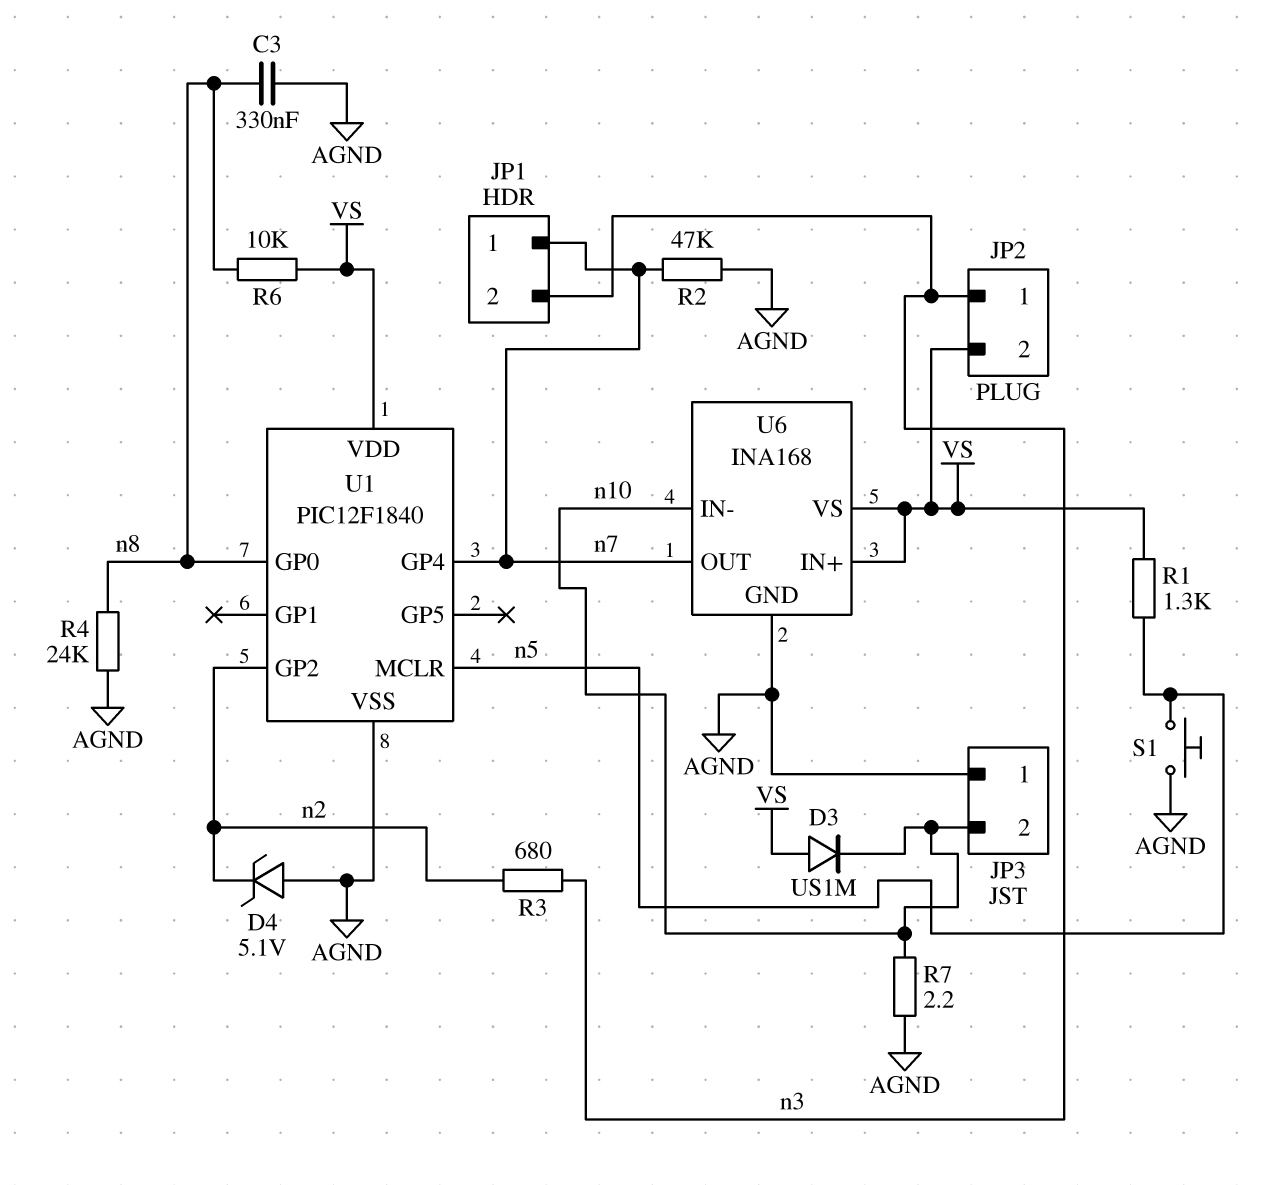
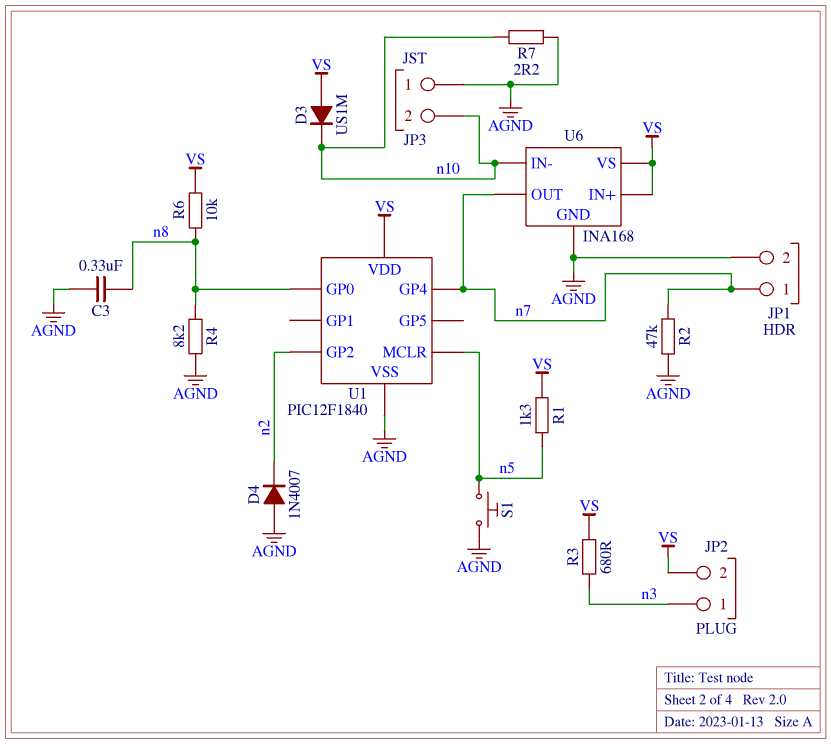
D4: zener 5.1V (A AGND, K n2) -> diode 1N4007 (A AGND, K n2)
JP1 pin 2: n3 -> AGND
R3: 680 (n2, n3) -> 680 (VS, n3)
R4: 24k (AGND, n8) -> 8.2k (AGND, n8)

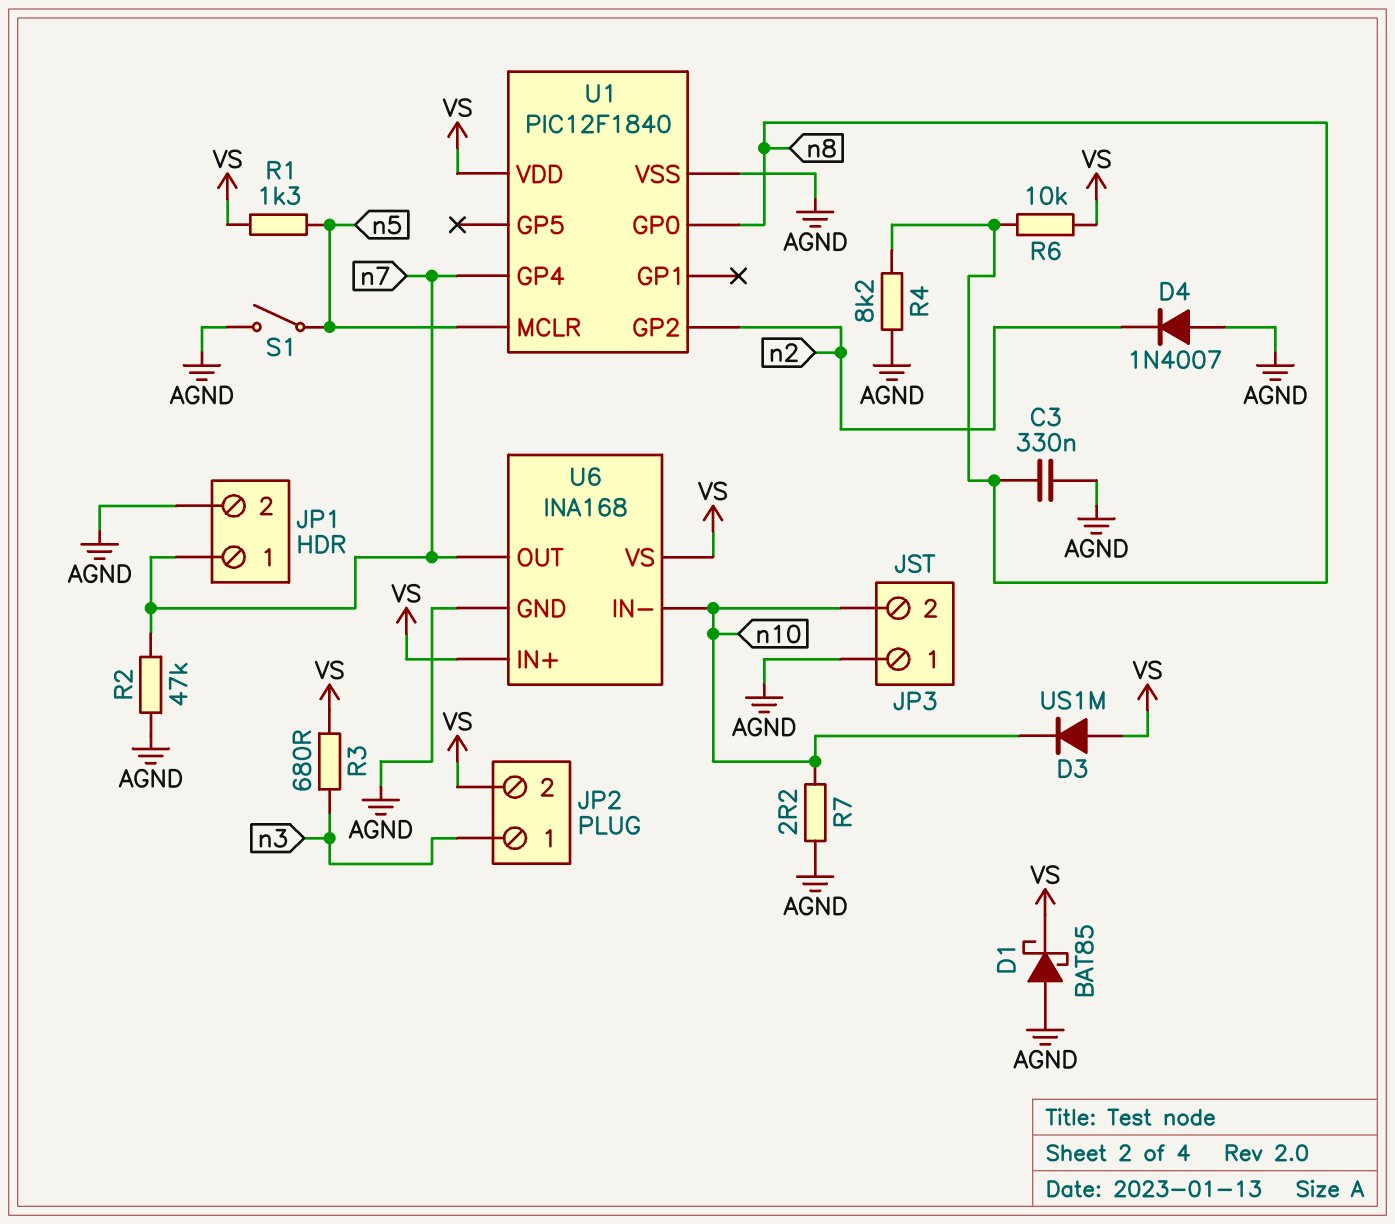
D1: none -> schottky BAT85 (A AGND, K VS)
S1: button (AGND, n5) -> switch (AGND, n5)

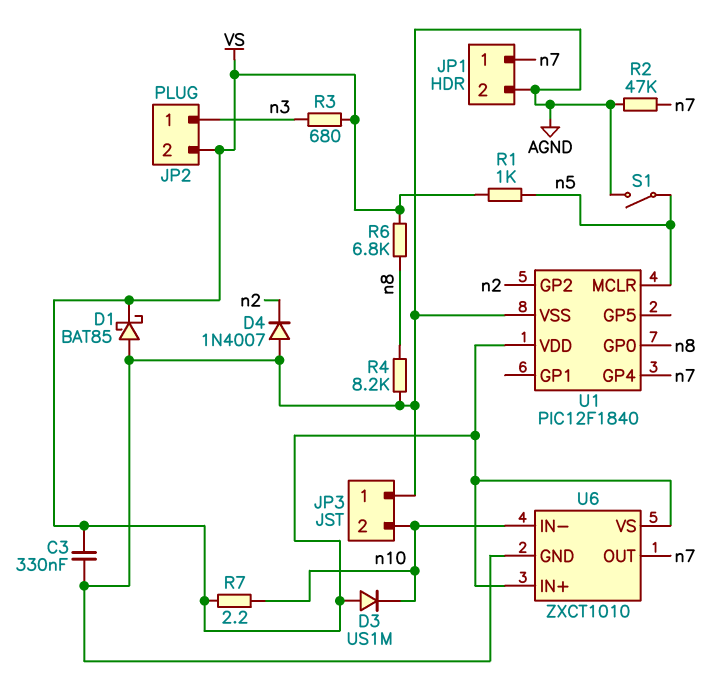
C3: 330nF (AGND, n8) -> 330nF (AGND, VS)
R1: 1.3k (VS, n5) -> 1k (VS, n5)
R6: 10k (VS, n8) -> 6.8k (VS, n8)
R7: 2.2 (AGND, n10) -> 2.2 (VS, n10)
U6: INA168 -> ZXCT1010

